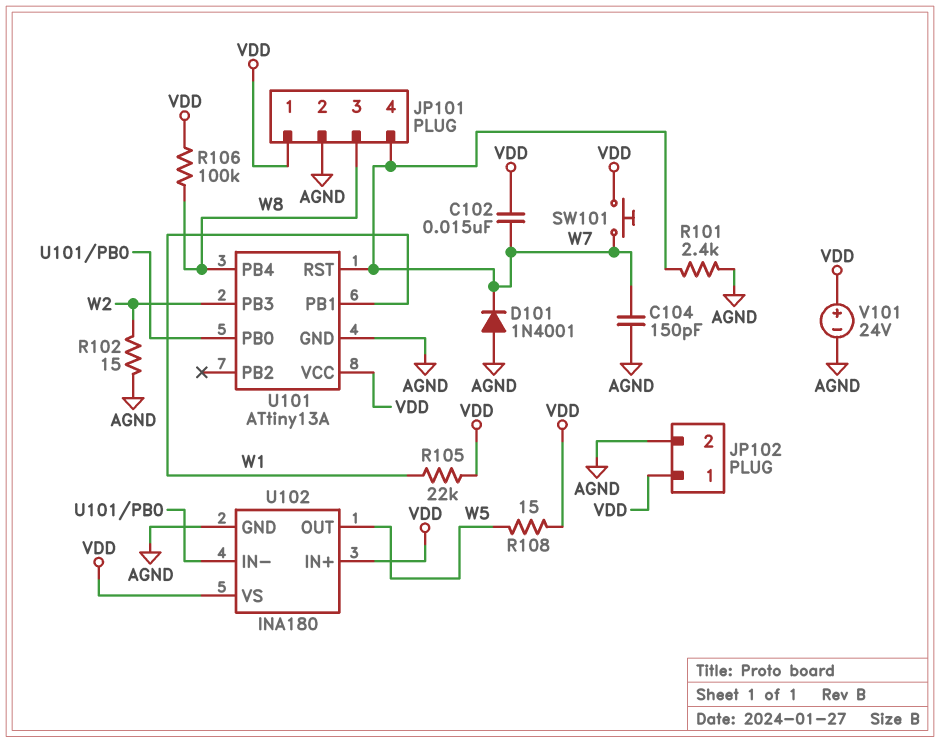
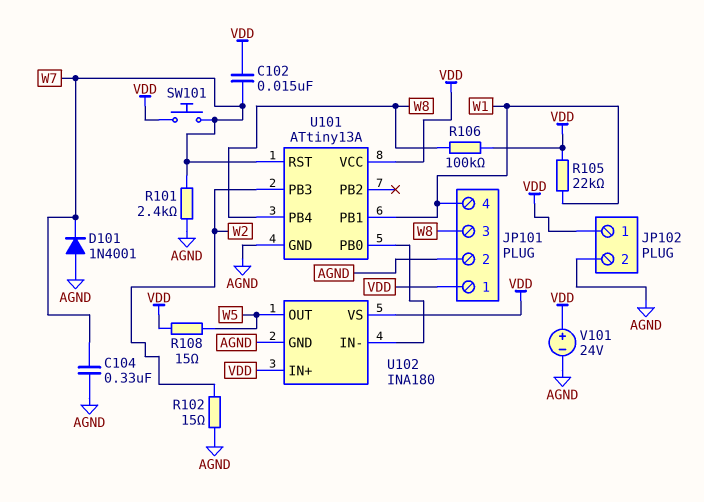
C104: 150pF (AGND, W7) -> 330nF (AGND, W7)
JP101 pin 4: W7 -> W1

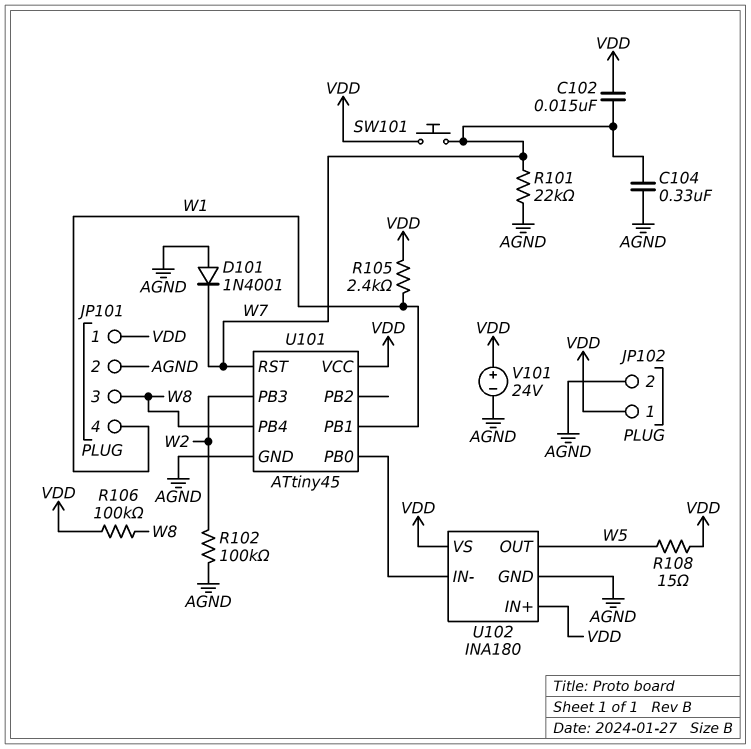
R101: 2.4k (AGND, W7) -> 22k (AGND, W7)
R102: 15 (AGND, W2) -> 100k (AGND, W2)
R105: 22k (VDD, W1) -> 2.4k (VDD, W1)
U101: ATtiny13A -> ATtiny45

